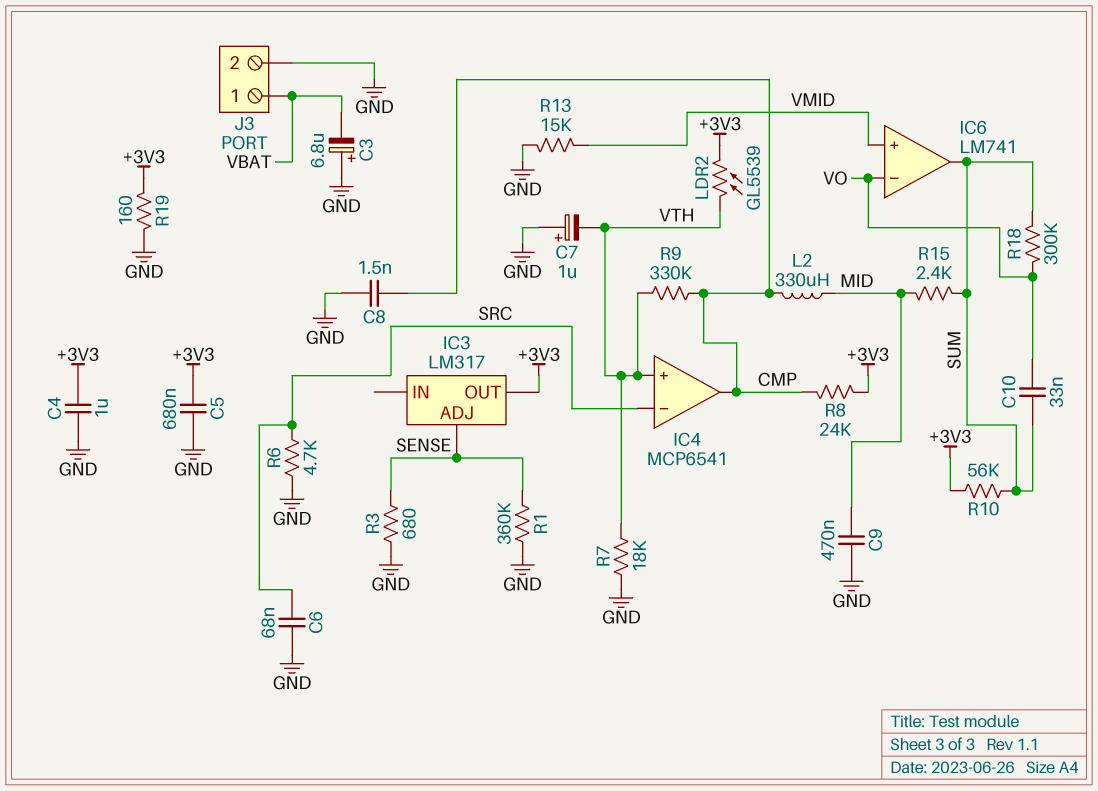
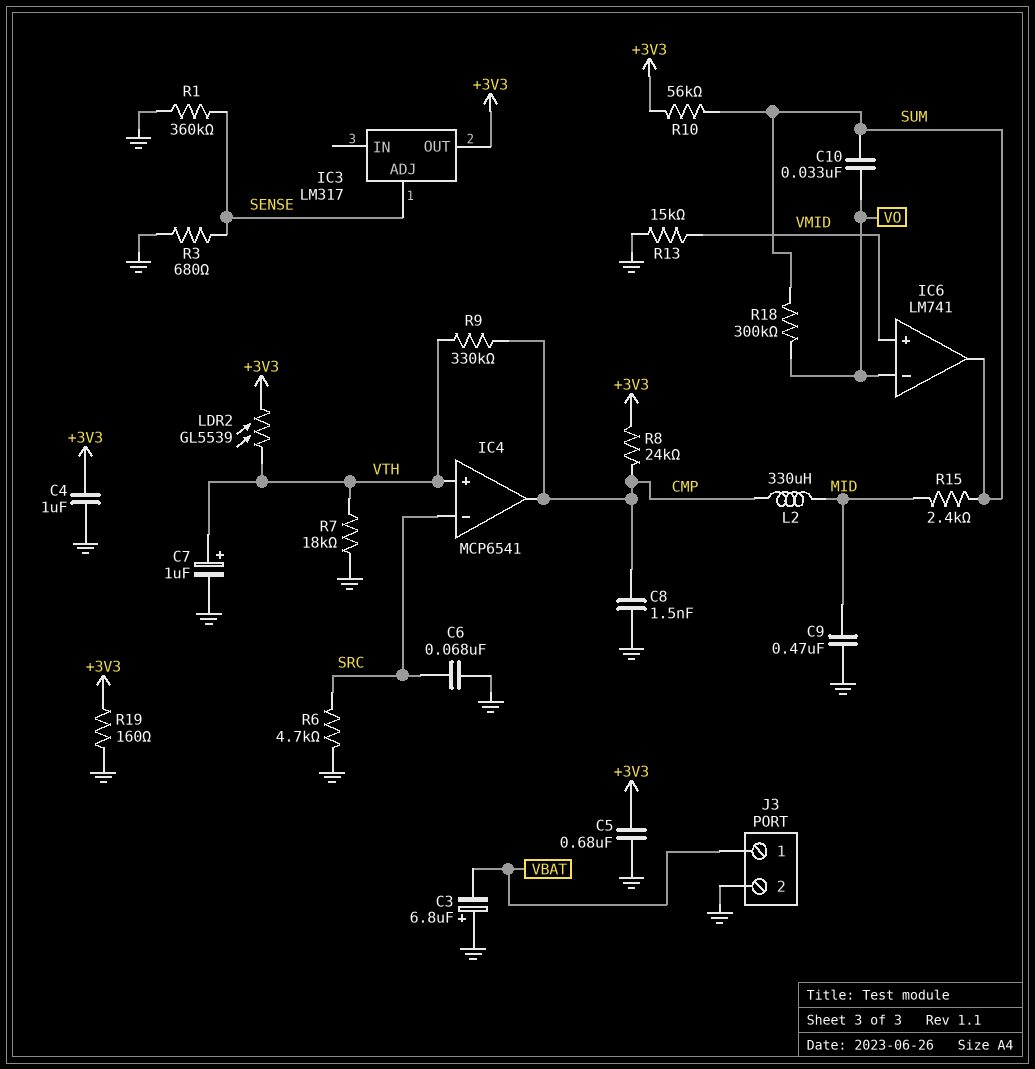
C7: 1uF (plus GND, minus VTH) -> 1uF (plus VTH, minus GND)

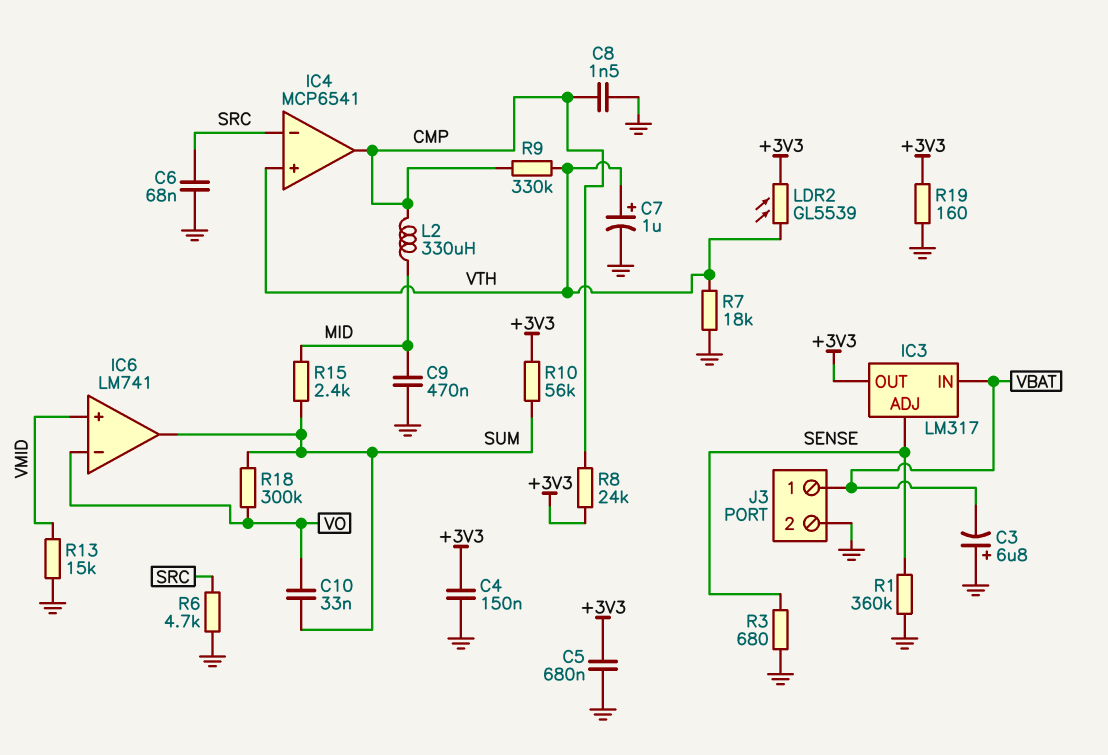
C4: 1uF (+3V3, GND) -> 150nF (+3V3, GND)
IC3 pin IN: none -> VBAT

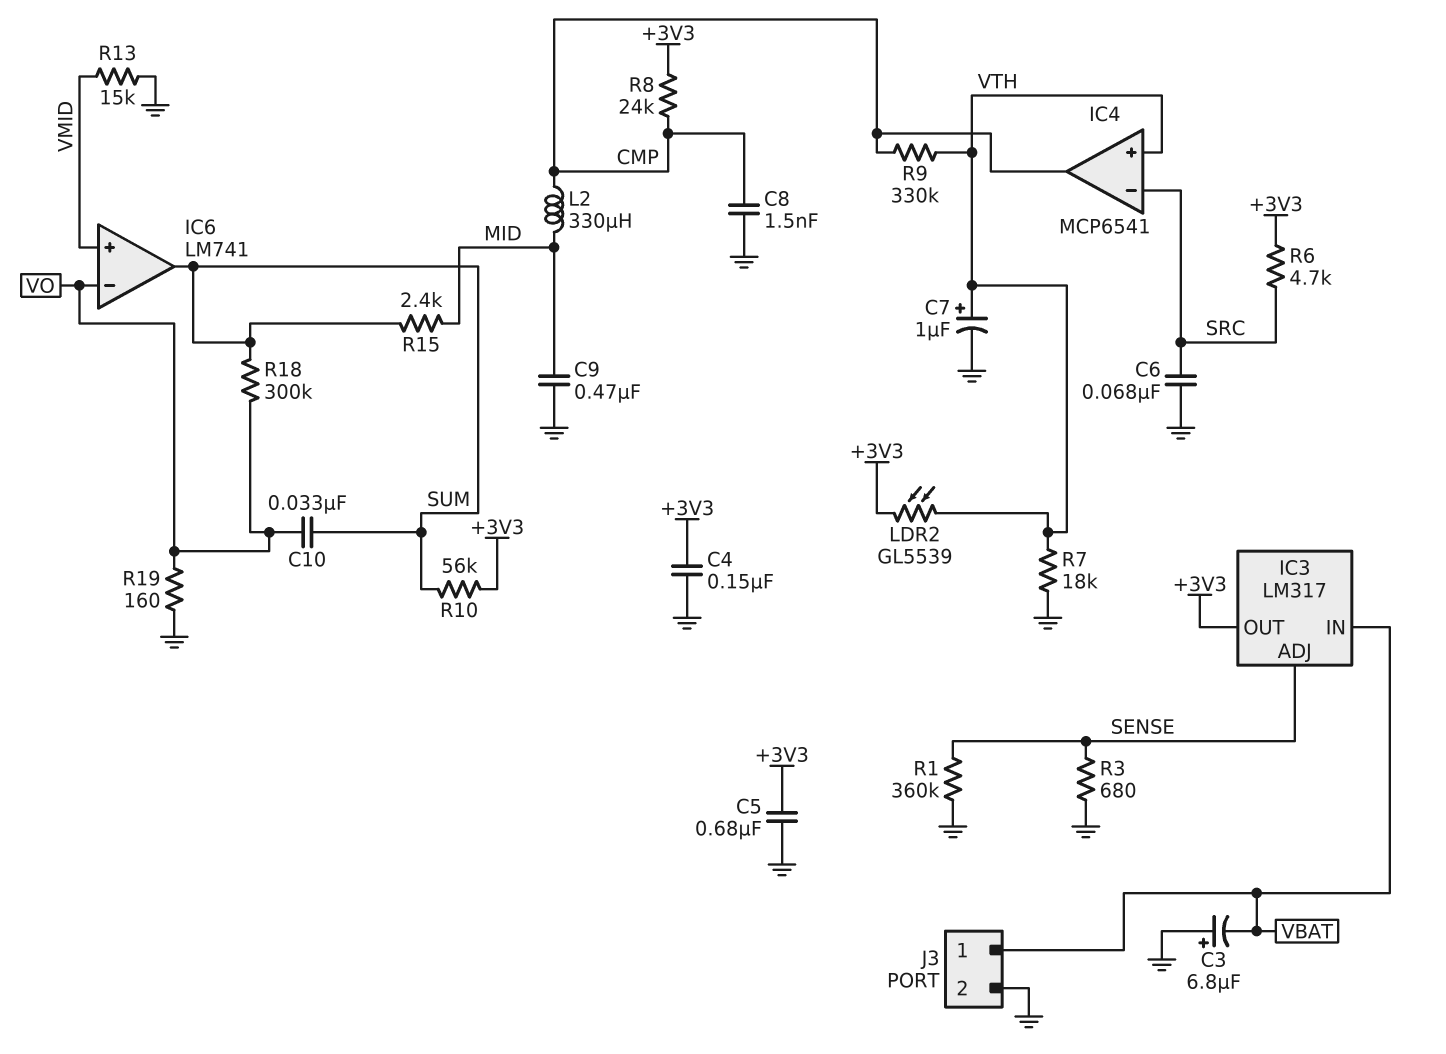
R6: 4.7k (GND, SRC) -> 4.7k (+3V3, SRC)
R19: 160 (+3V3, GND) -> 160 (GND, VO)

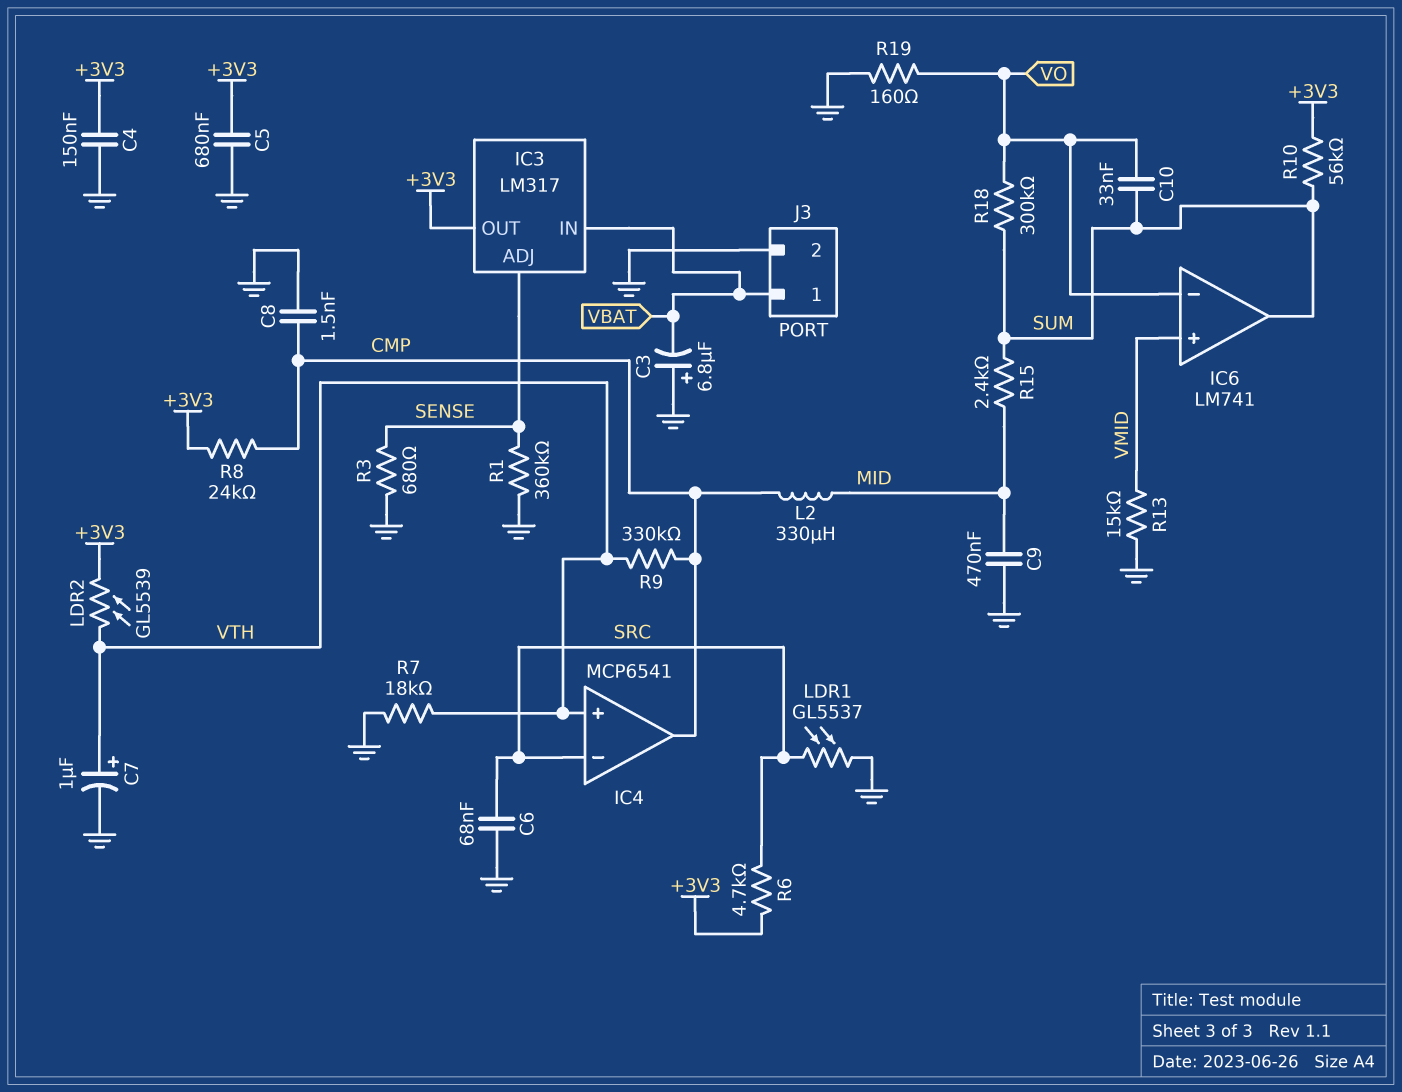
LDR1: none -> GL5537 (GND, SRC)

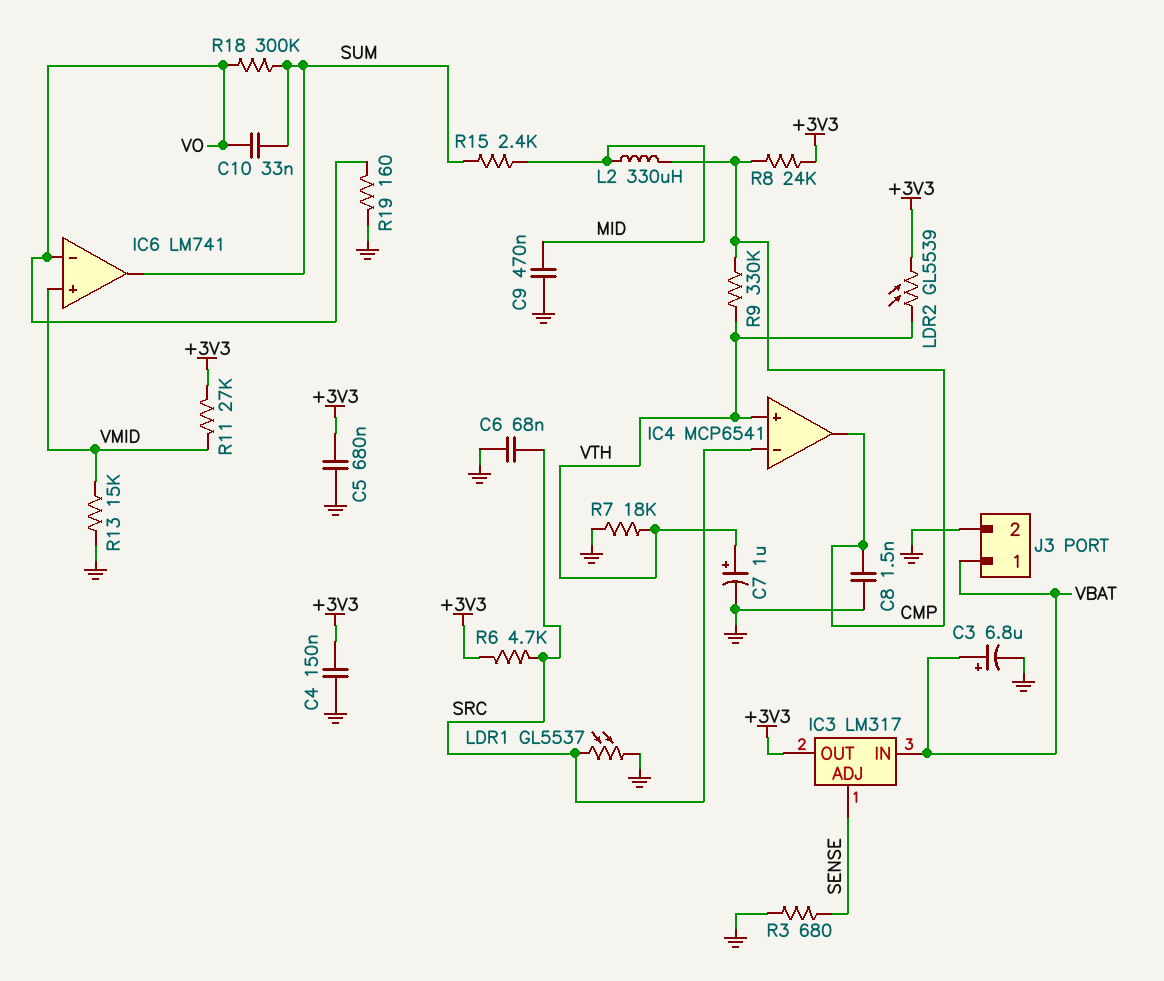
C3: 6.8uF (plus GND, minus VBAT) -> 6.8uF (plus VBAT, minus GND)
R1: 360k (GND, SENSE) -> none
R10: 56k (+3V3, SUM) -> none
R11: none -> 27k (+3V3, VMID)

